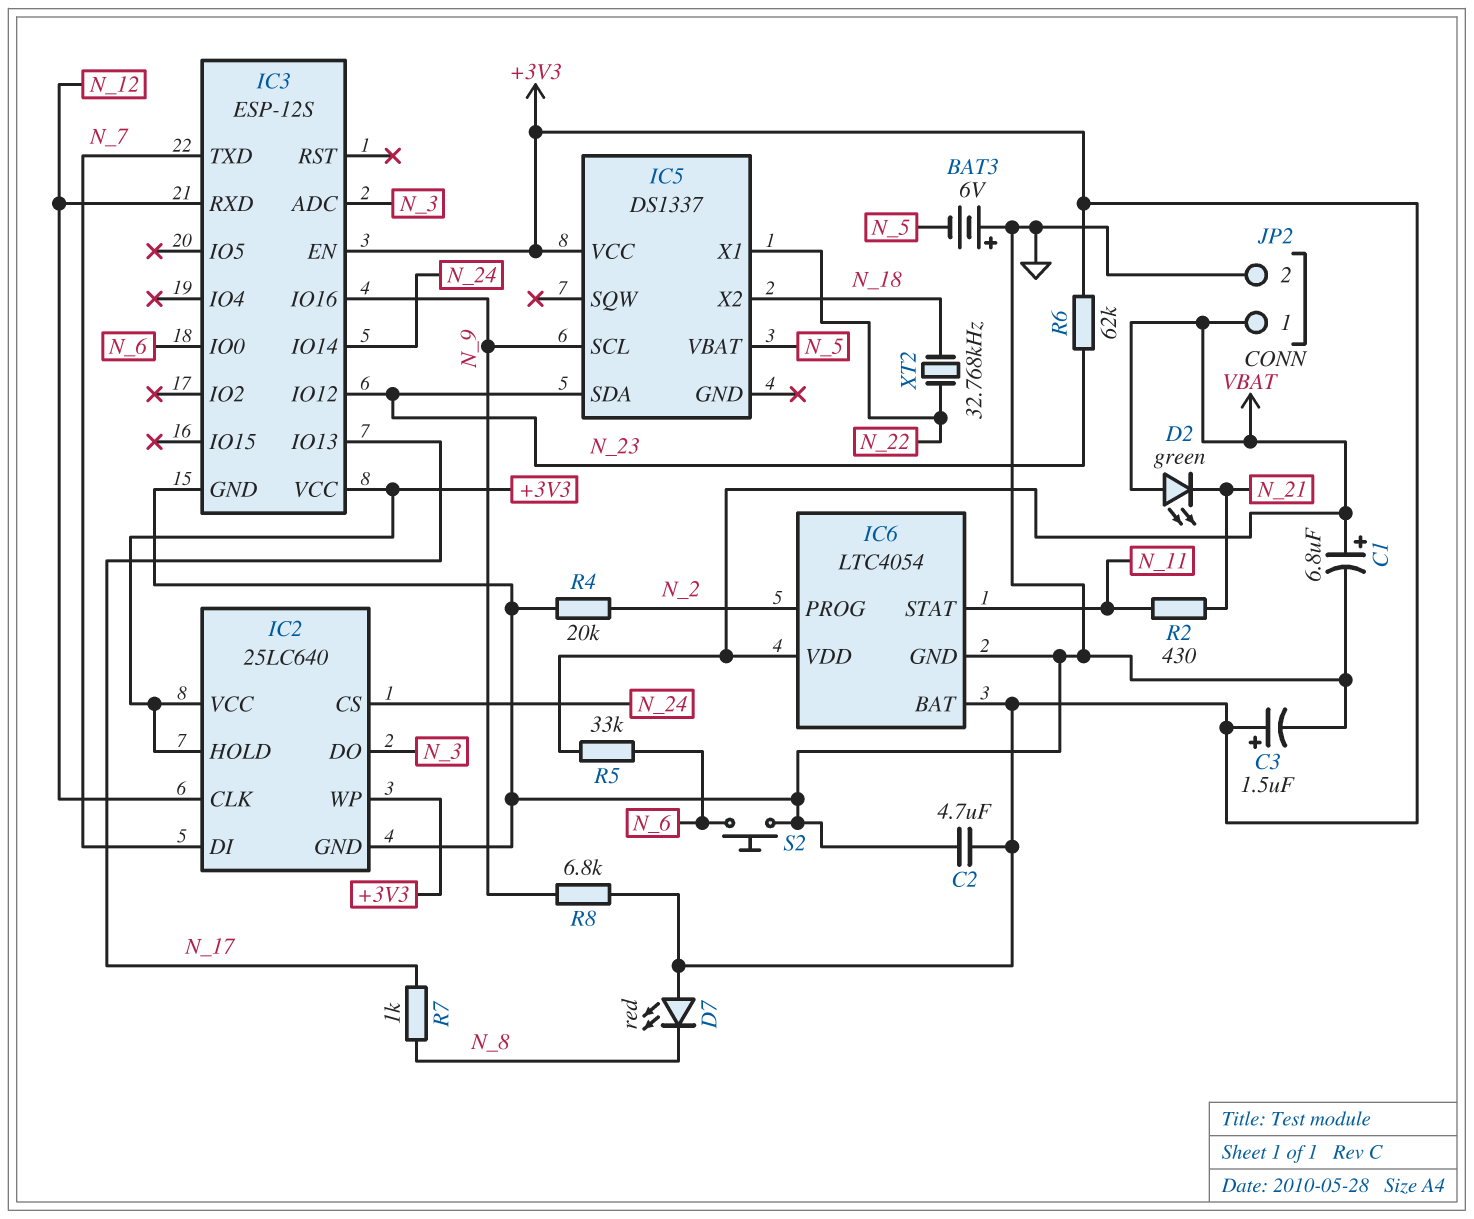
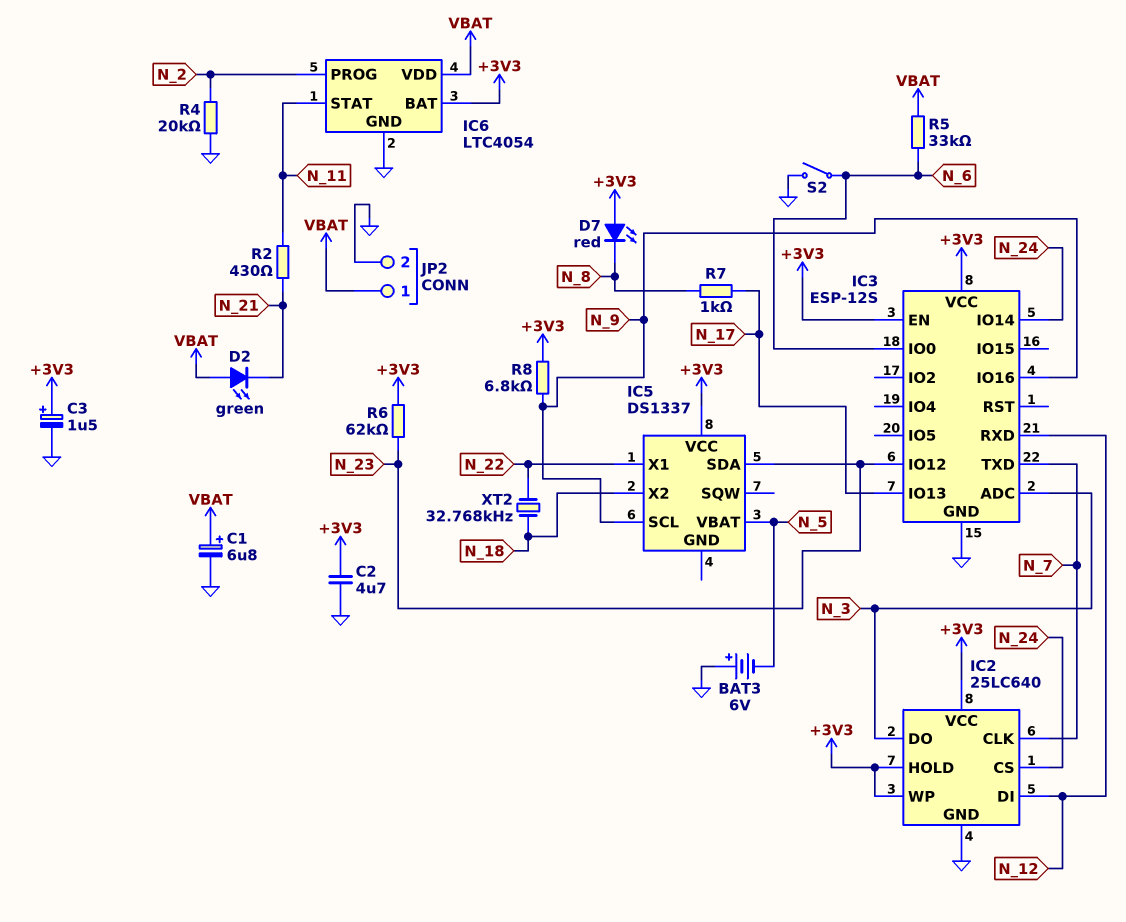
IC2 pin CLK: N_12 -> N_7
IC2 pin DI: N_7 -> N_12
S2: button (GND, N_6) -> switch (GND, N_6)

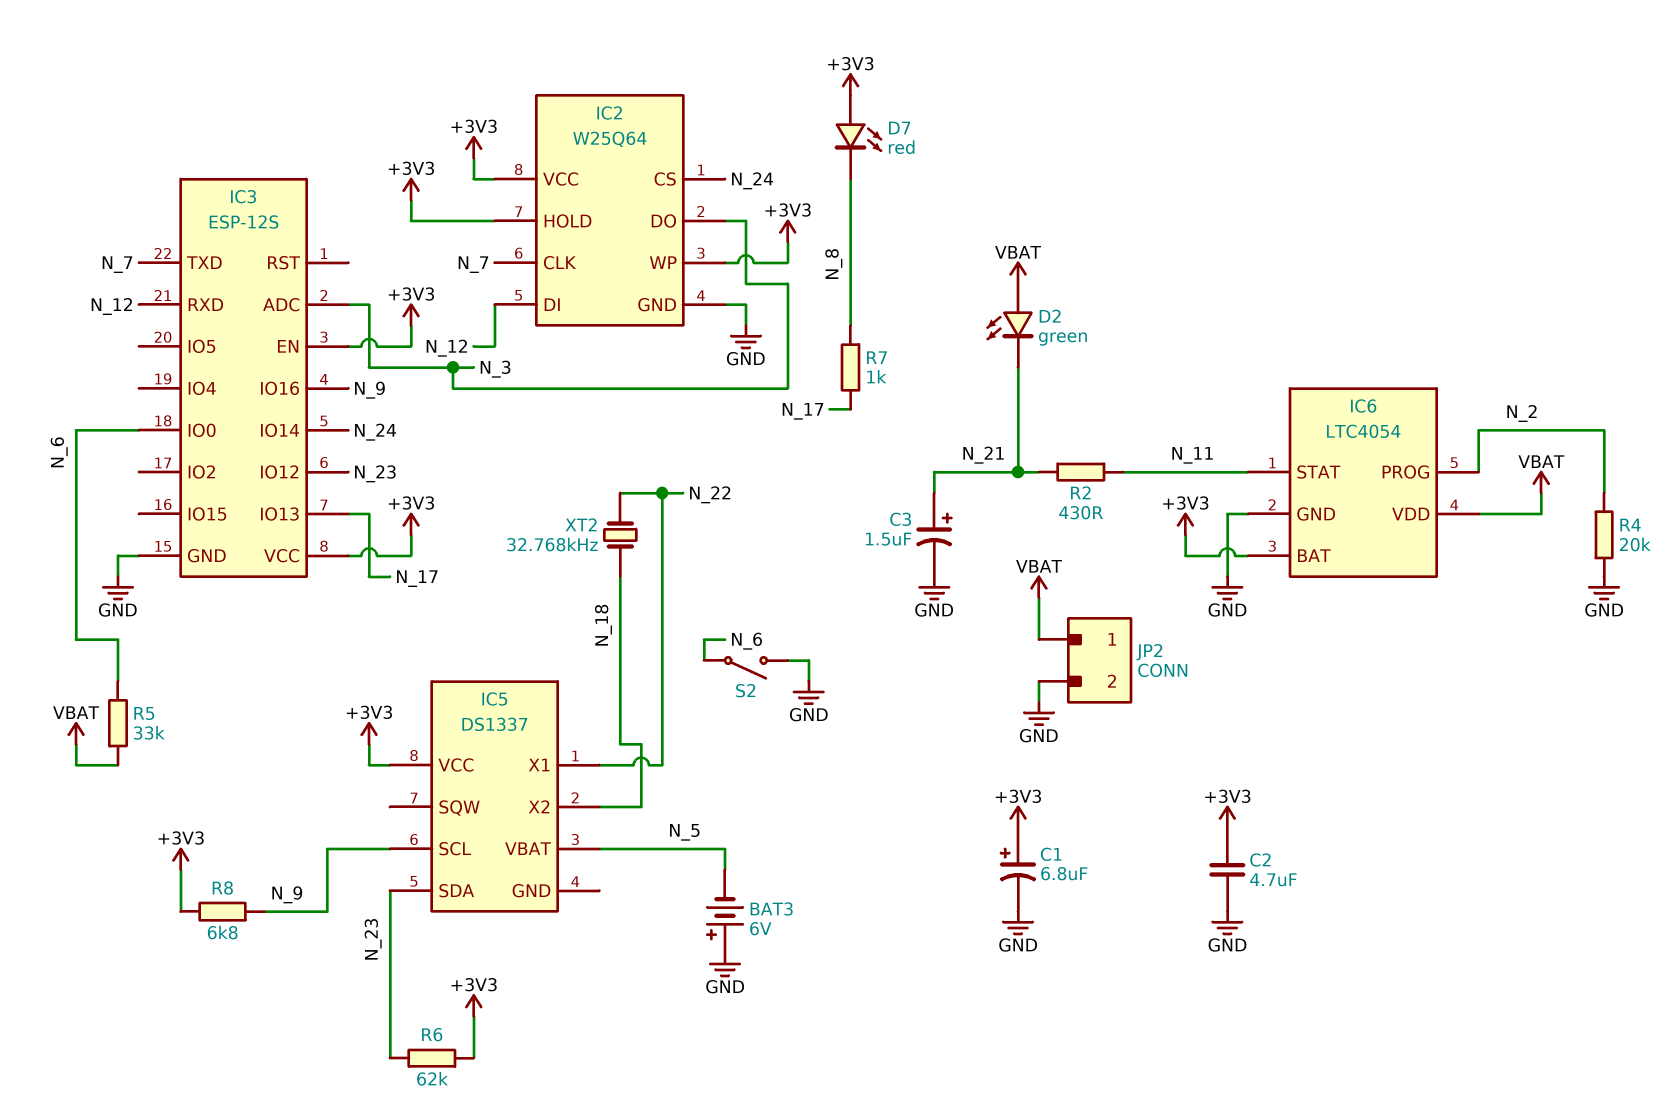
C1: 6.8uF (plus VBAT, minus GND) -> 6.8uF (plus +3V3, minus GND)
C3: 1.5uF (plus +3V3, minus GND) -> 1.5uF (plus N_21, minus GND)
IC2: 25LC640 -> W25Q64

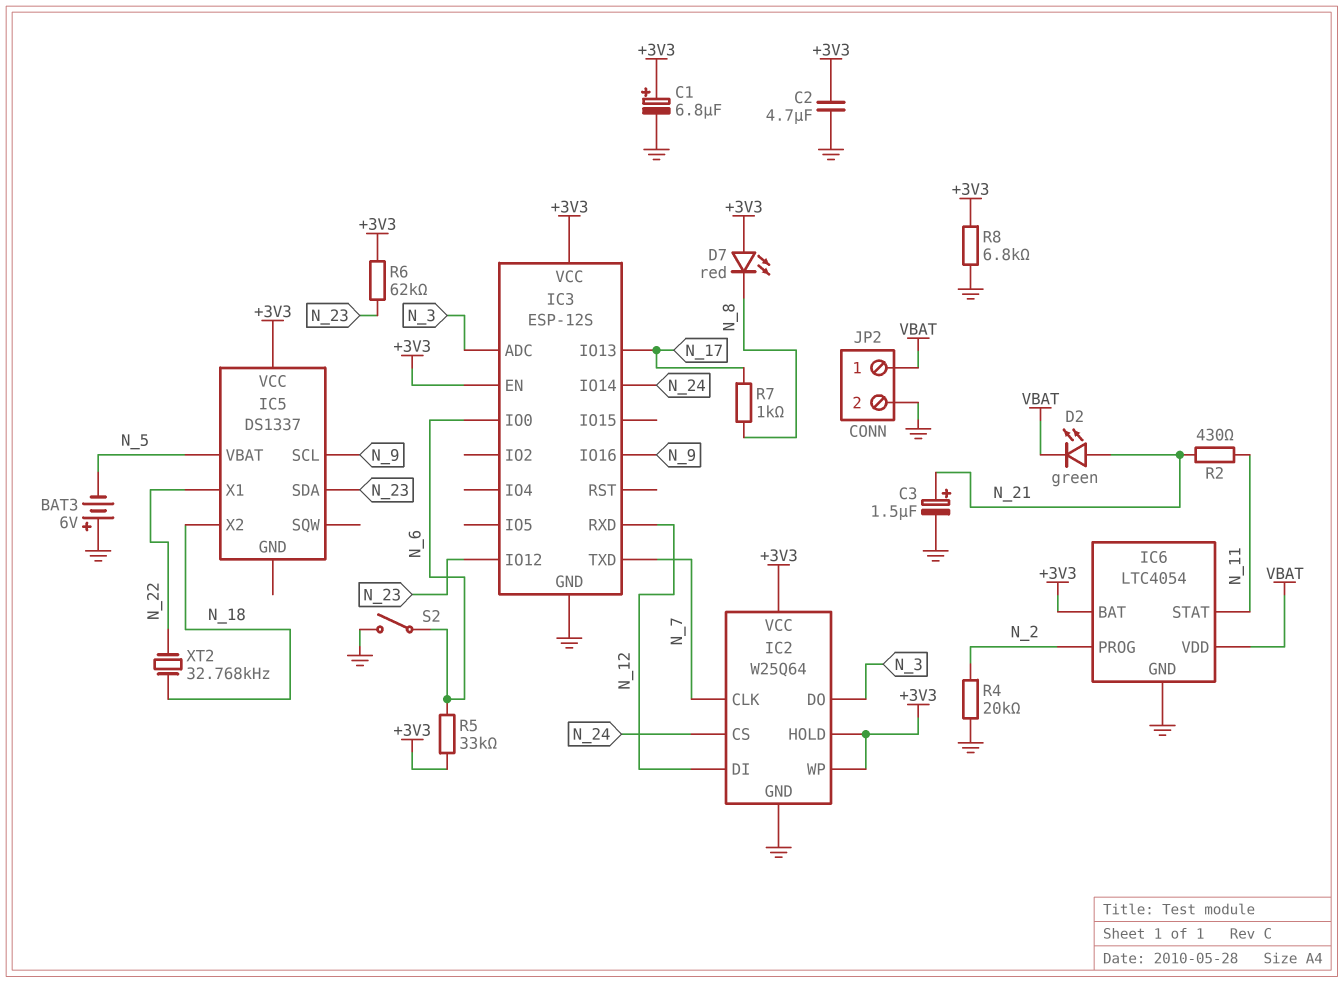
D2: LED green (A VBAT, K N_21) -> LED green (A N_21, K VBAT)
R5: 33k (N_6, VBAT) -> 33k (+3V3, N_6)
R8: 6.8k (+3V3, N_9) -> 6.8k (+3V3, GND)

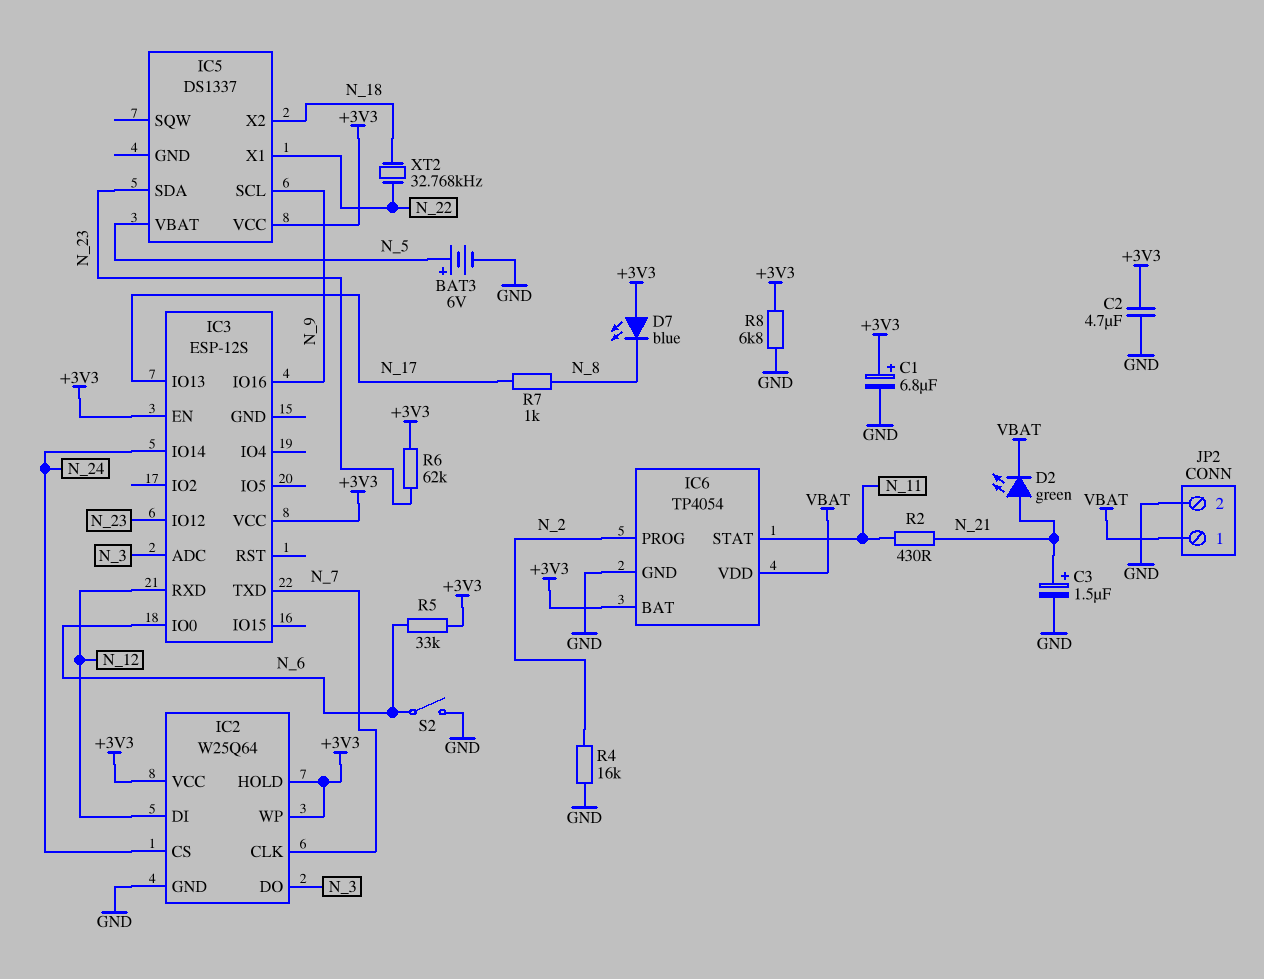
BAT3: 6V (plus GND, minus N_5) -> 6V (plus N_5, minus GND)
D7: LED red (A +3V3, K N_8) -> LED blue (A +3V3, K N_8)
IC3 pin GND: GND -> none
IC6: LTC4054 -> TP4054
R4: 20k (GND, N_2) -> 16k (GND, N_2)

